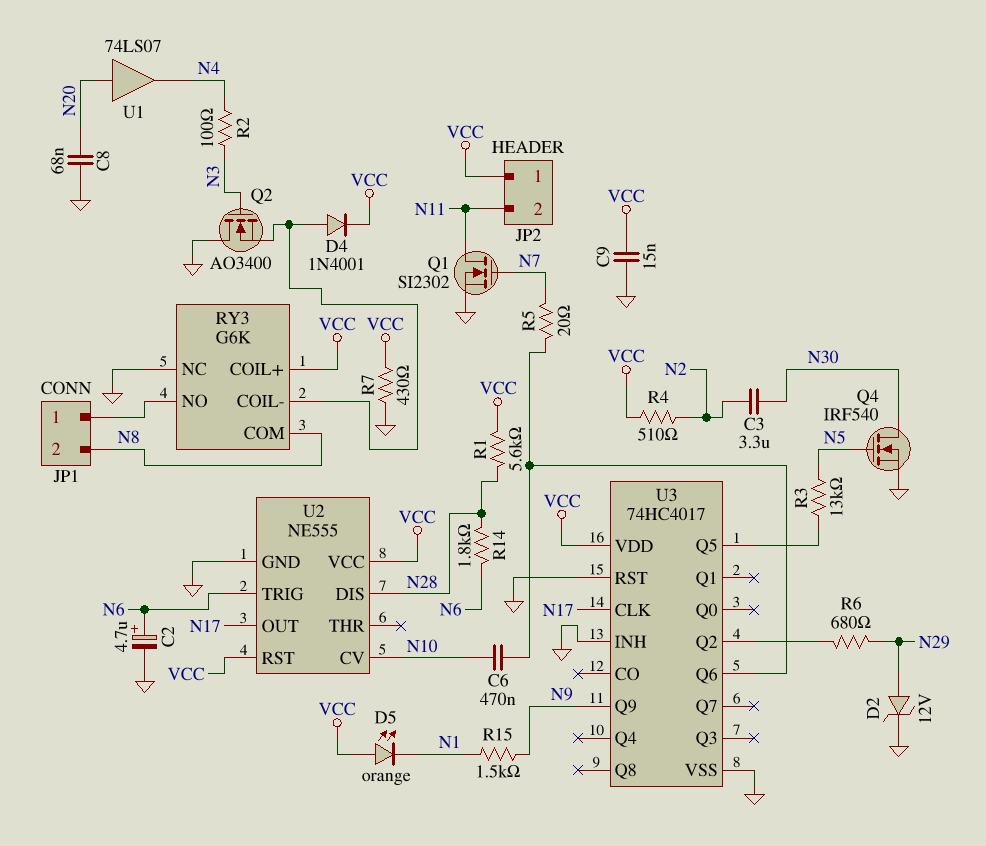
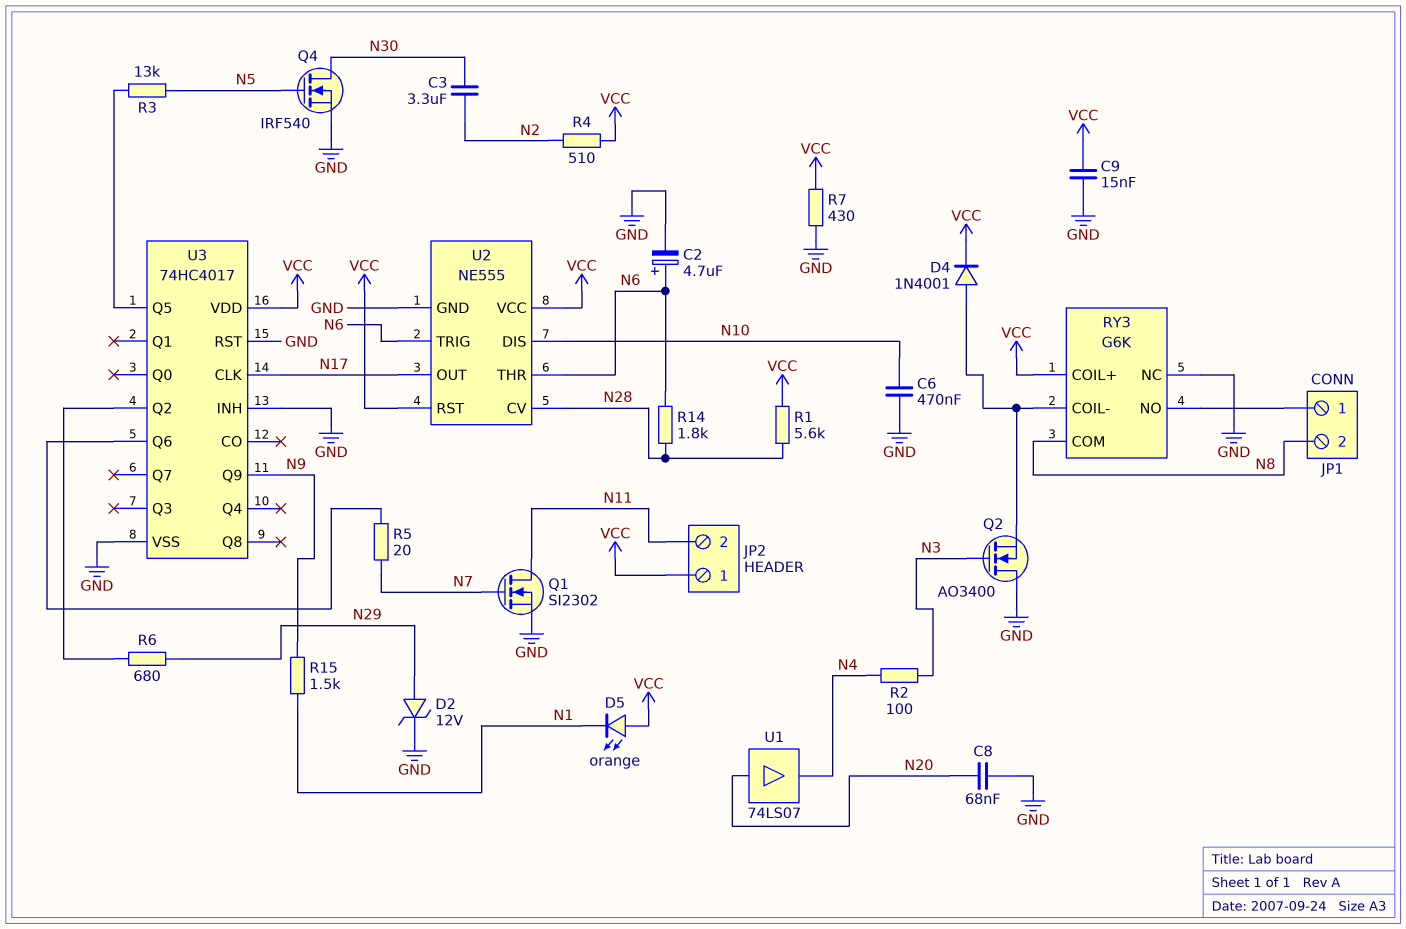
C6: 470nF (N10, U3/Q6) -> 470nF (GND, N10)
U2 pin CV: N10 -> N28
U2 pin DIS: N28 -> N10
U2 pin THR: none -> N6

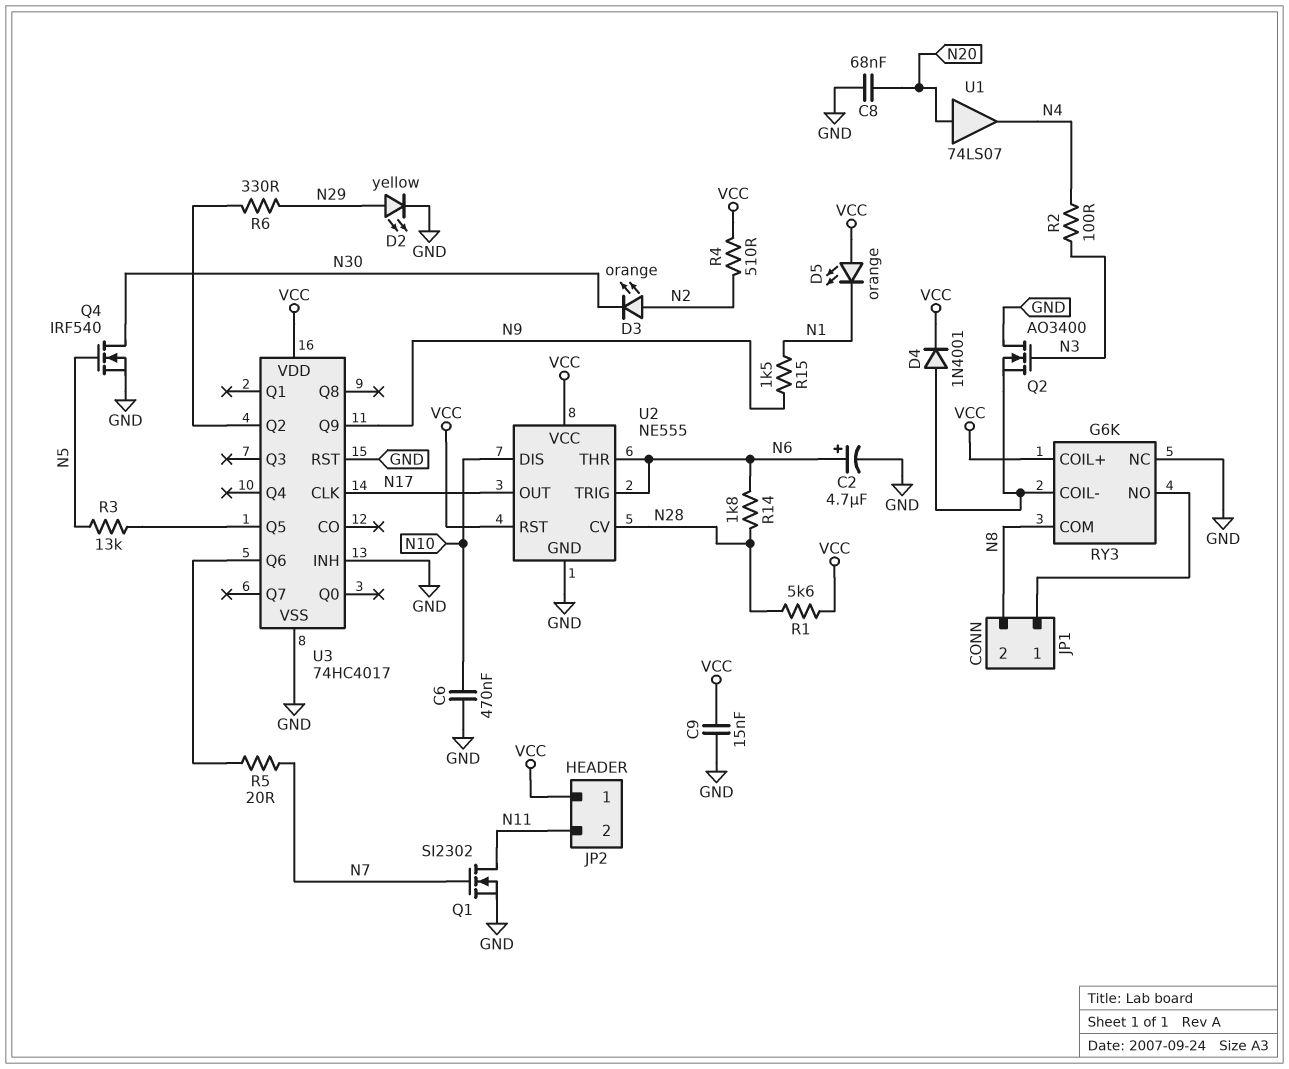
C3: 3.3uF (N2, N30) -> none
D2: zener 12V (A N29, K GND) -> LED yellow (A N29, K GND)
D3: none -> LED orange (A N2, K N30)
R6: 680 (N29, U3/Q2) -> 330 (N29, U3/Q2)
R7: 430 (GND, VCC) -> none

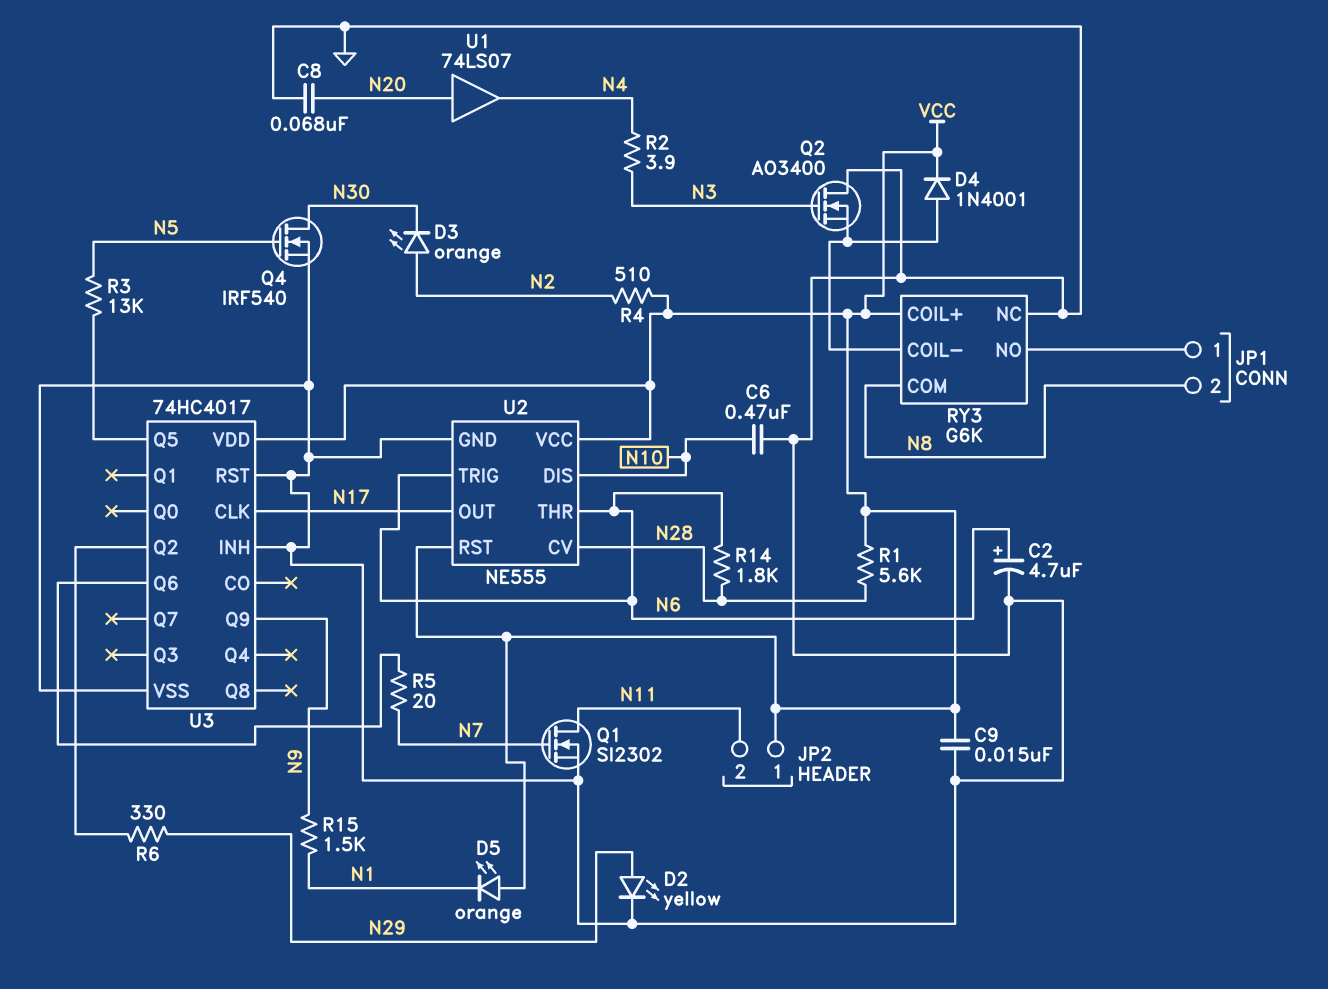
R2: 100 (N3, N4) -> 3.9 (N3, N4)

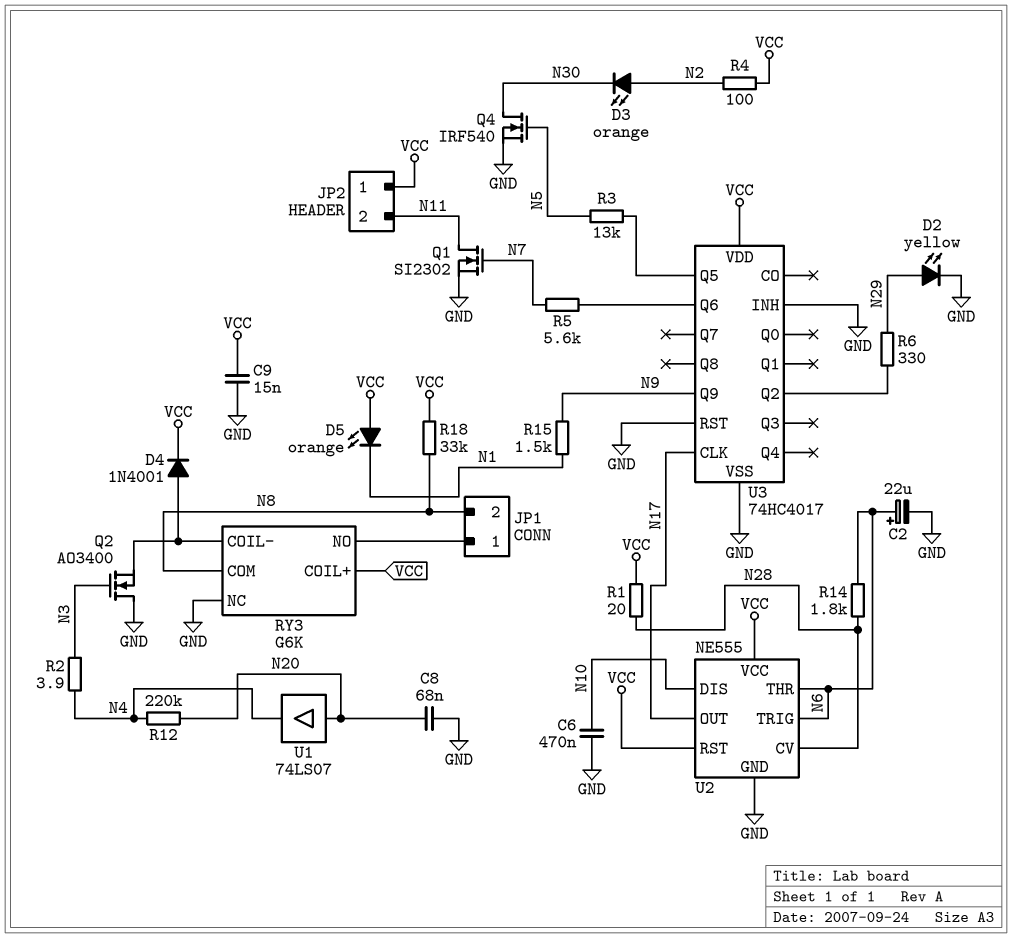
C2: 4.7uF (plus N6, minus GND) -> 22uF (plus N6, minus GND)
R1: 5.6k (N28, VCC) -> 20 (N28, VCC)
R4: 510 (N2, VCC) -> 100 (N2, VCC)
R5: 20 (N7, U3/Q6) -> 5.6k (N7, U3/Q6)
R12: none -> 220k (N4, N20)
R18: none -> 33k (N8, VCC)

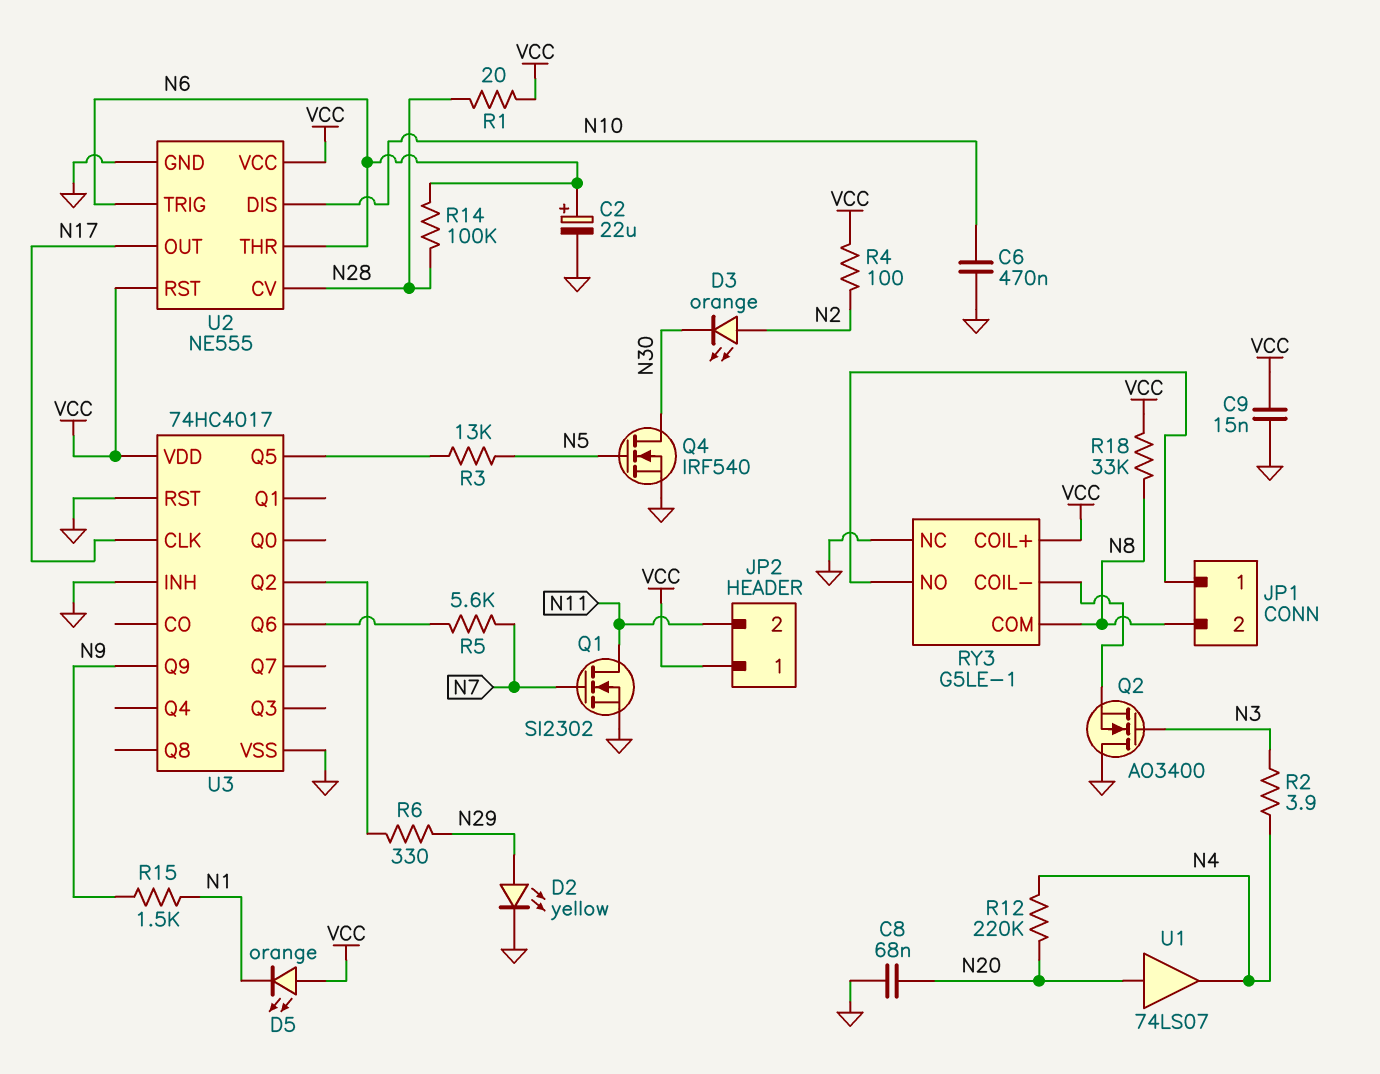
D4: diode 1N4001 (A RY3/COIL-, K VCC) -> none
R14: 1.8k (N6, N28) -> 100k (N6, N28)
RY3: G6K -> G5LE-1

